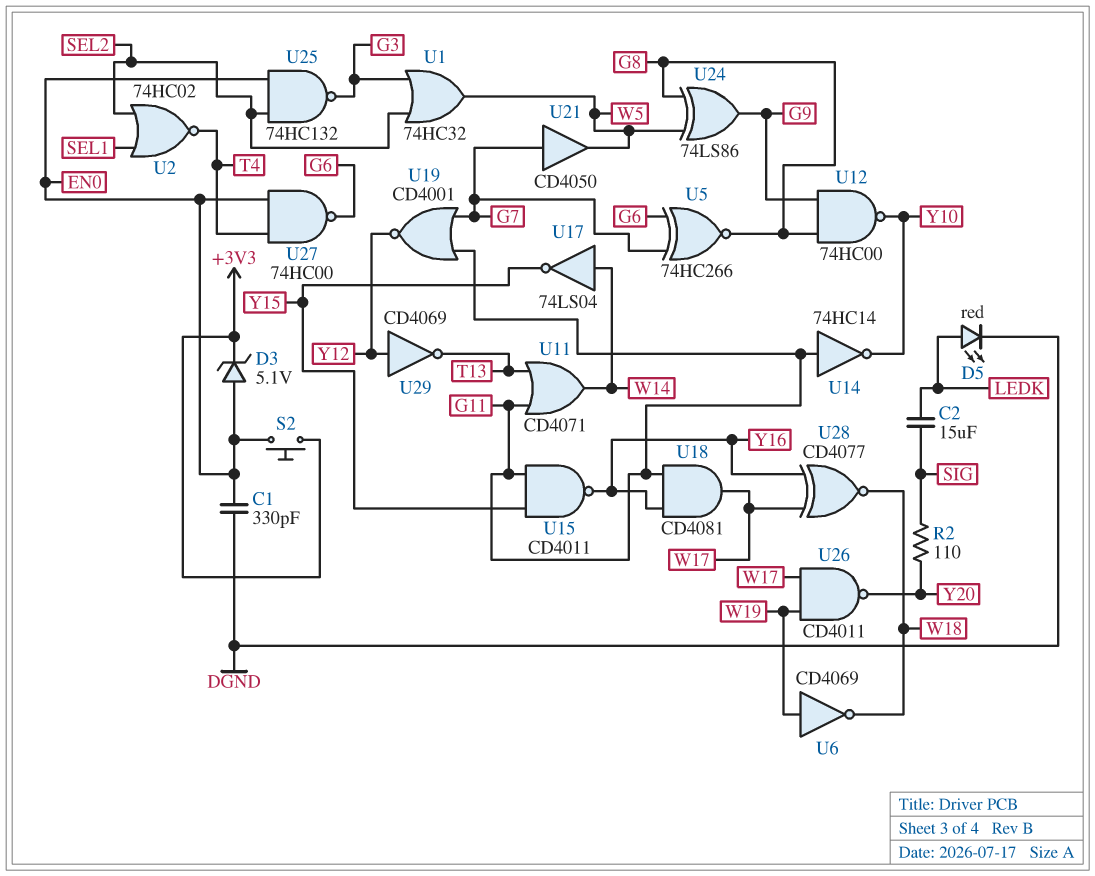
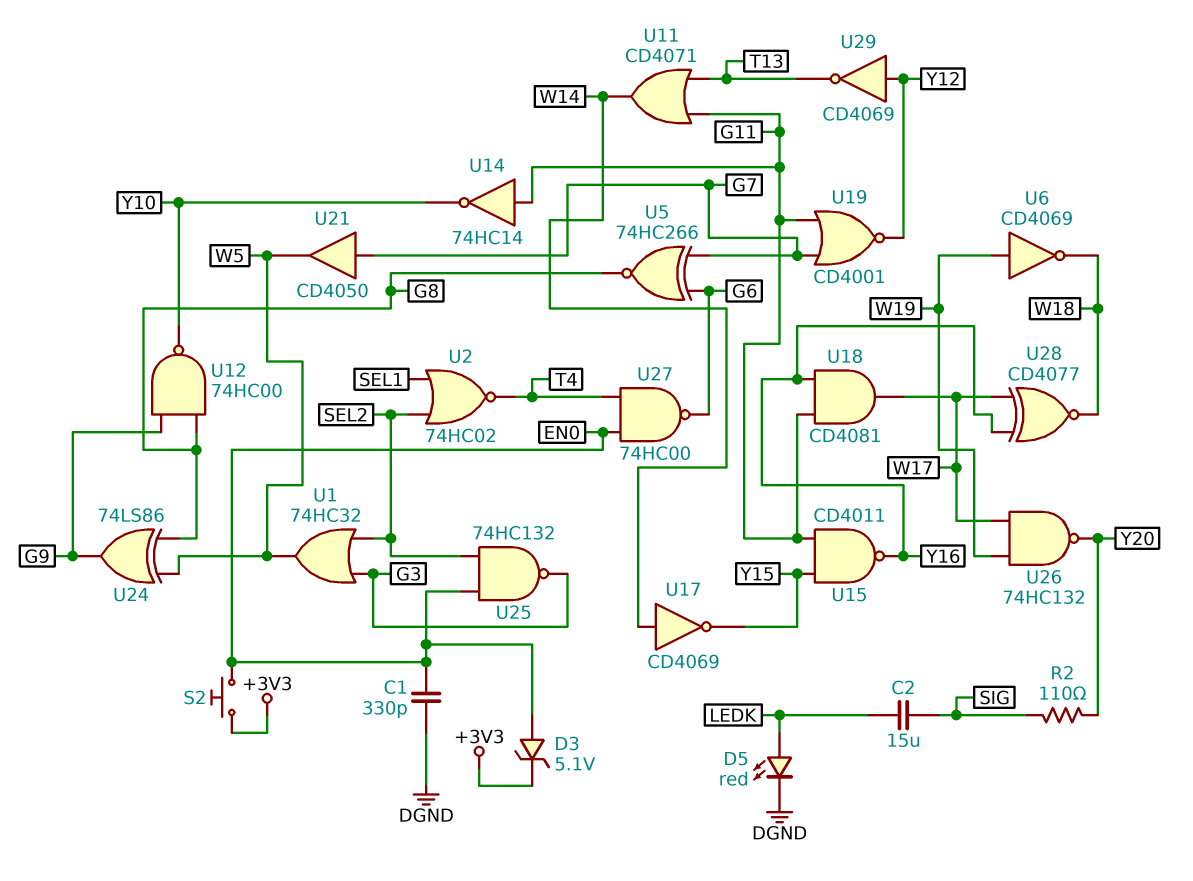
U17: NOT 74LS04 (in W14, out Y15) -> NOT CD4069 (in W14, out Y15)
U26: NAND CD4011 (in W17, in W19, out Y20) -> NAND 74HC132 (in W17, in W19, out Y20)

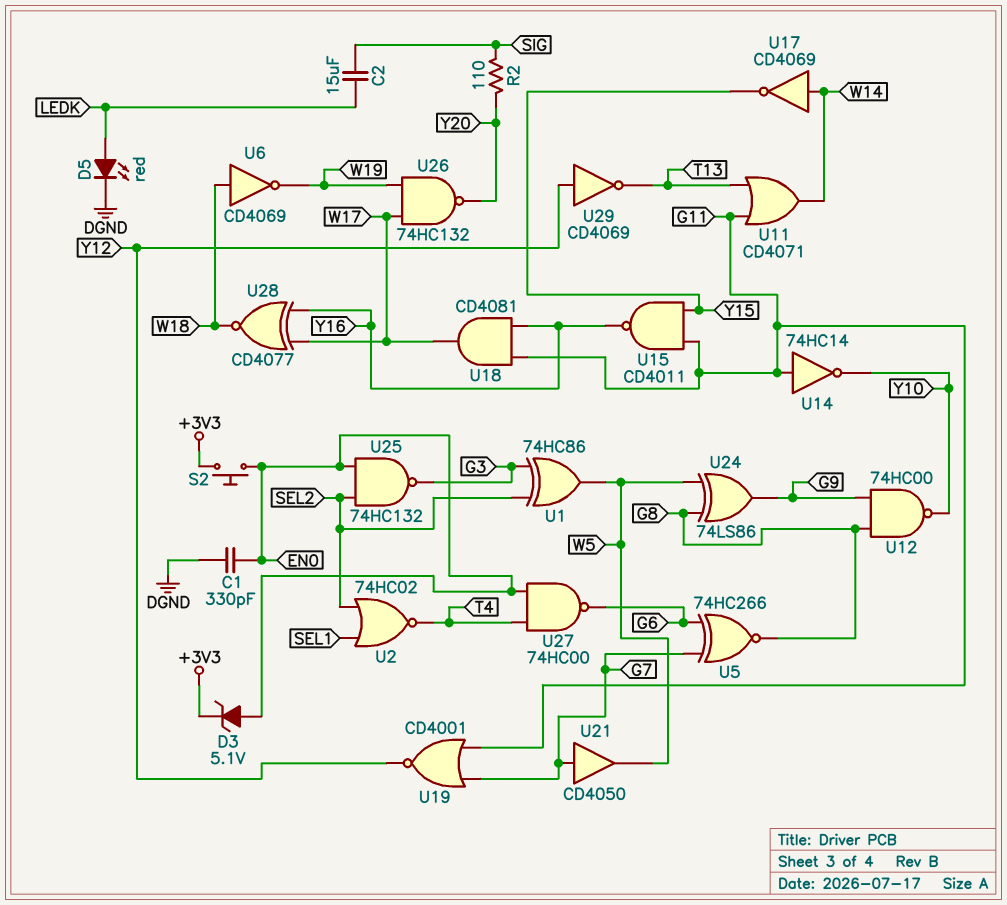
U1: OR 74HC32 (in G3, in SEL2, out W5) -> XOR 74HC86 (in G3, in SEL2, out W5)
U6: NOT CD4069 (in W19, out W18) -> NOT CD4069 (in W18, out W19)

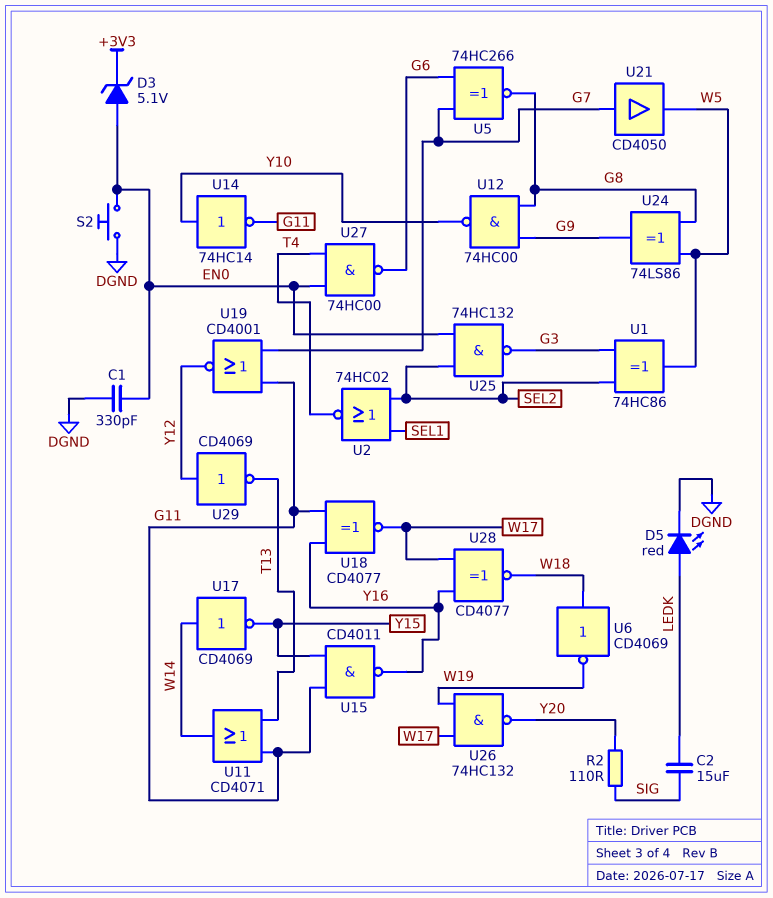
S2: button (+3V3, EN0) -> button (DGND, EN0)
U14: NOT 74HC14 (in G11, out Y10) -> NOT 74HC14 (in Y10, out G11)
U18: AND CD4081 (in G11, in Y16, out W17) -> XNOR CD4077 (in G11, in Y16, out W17)

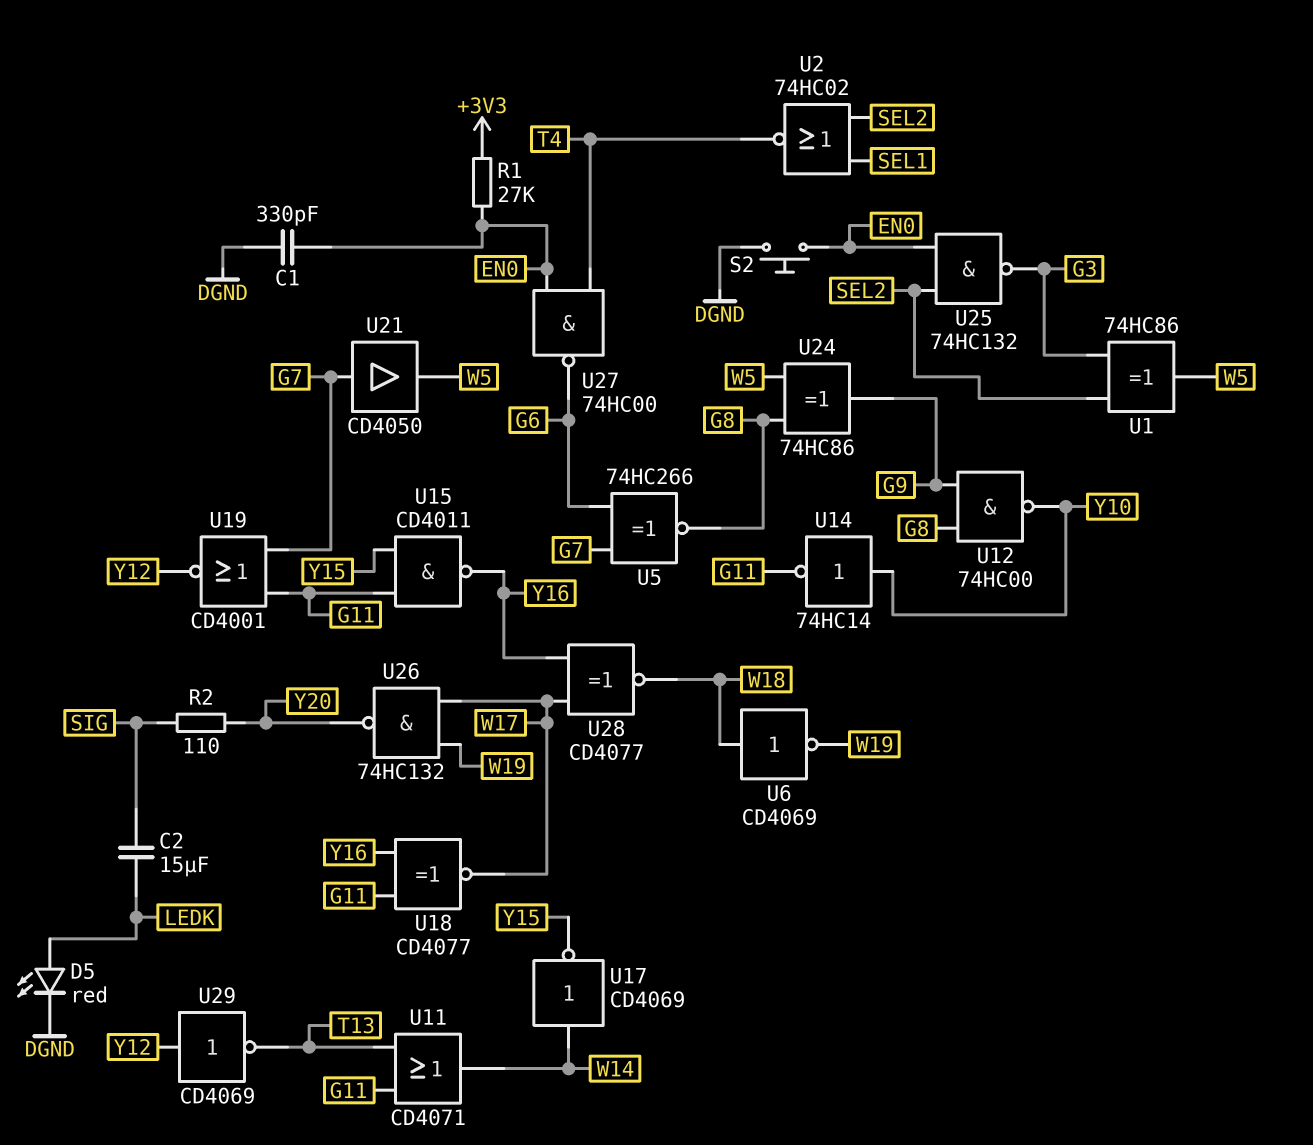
D3: zener 5.1V (A EN0, K +3V3) -> none
R1: none -> 27k (+3V3, EN0)
U24: XOR 74LS86 (in G8, in W5, out G9) -> XOR 74HC86 (in G8, in W5, out G9)

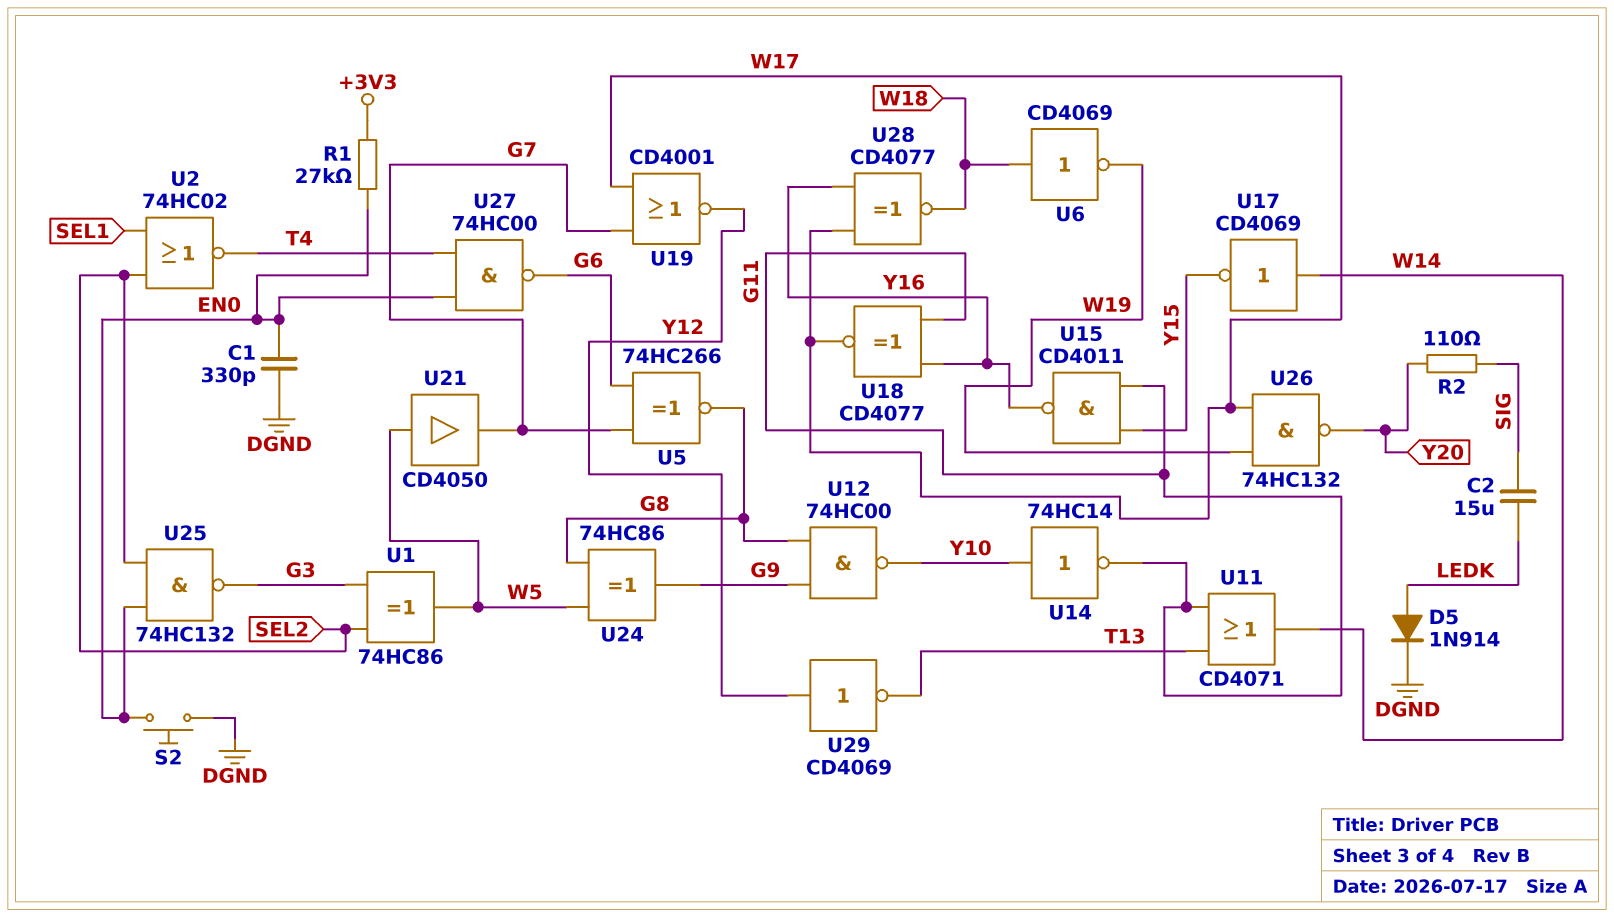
D5: LED red (A LEDK, K DGND) -> diode 1N914 (A LEDK, K DGND)
U19: NOR CD4001 (in G7, in G11, out Y12) -> NOR CD4001 (in G7, in W17, out Y12)
U21: buffer CD4050 (in G7, out W5) -> buffer CD4050 (in W5, out G7)

